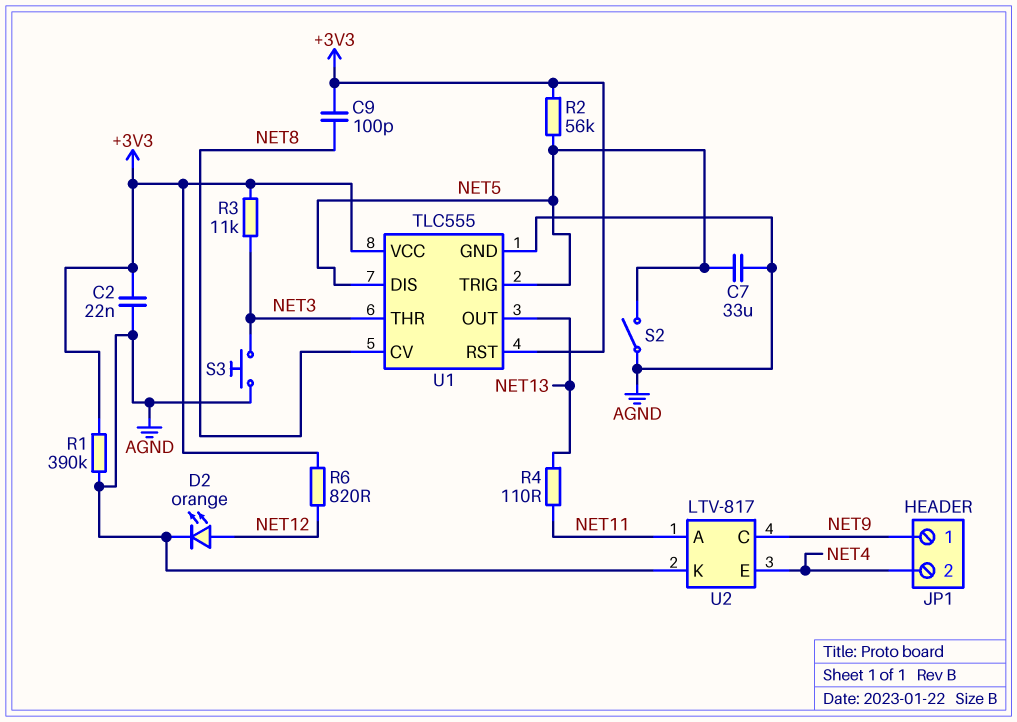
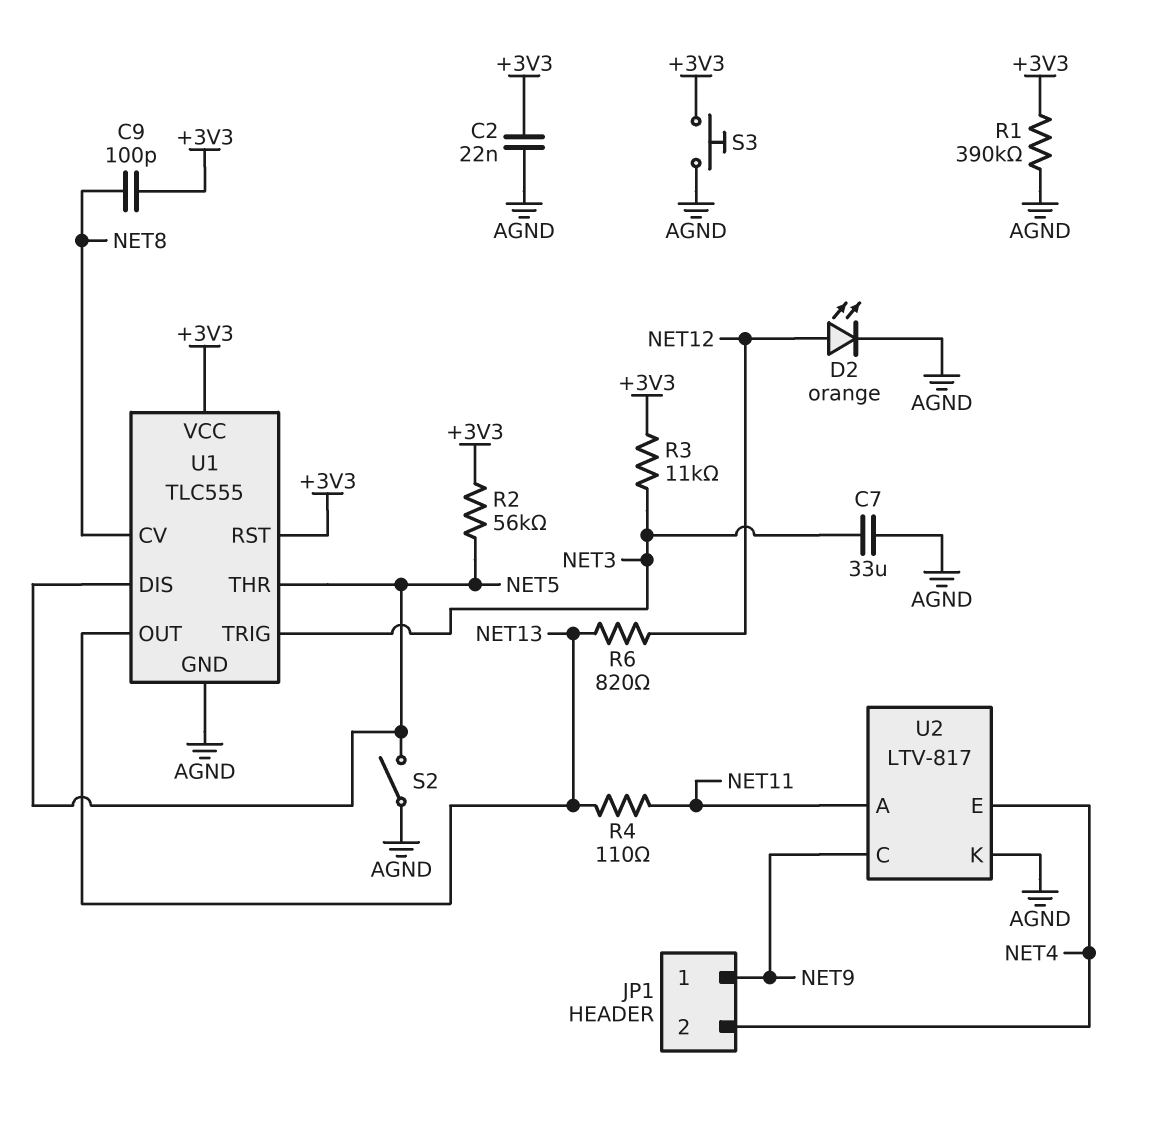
C7: 33uF (AGND, NET5) -> 33uF (AGND, NET3)
R6: 820 (+3V3, NET12) -> 820 (NET12, NET13)
S3: button (AGND, NET3) -> button (+3V3, AGND)
U1 pin THR: NET3 -> NET5
U1 pin TRIG: NET5 -> NET3

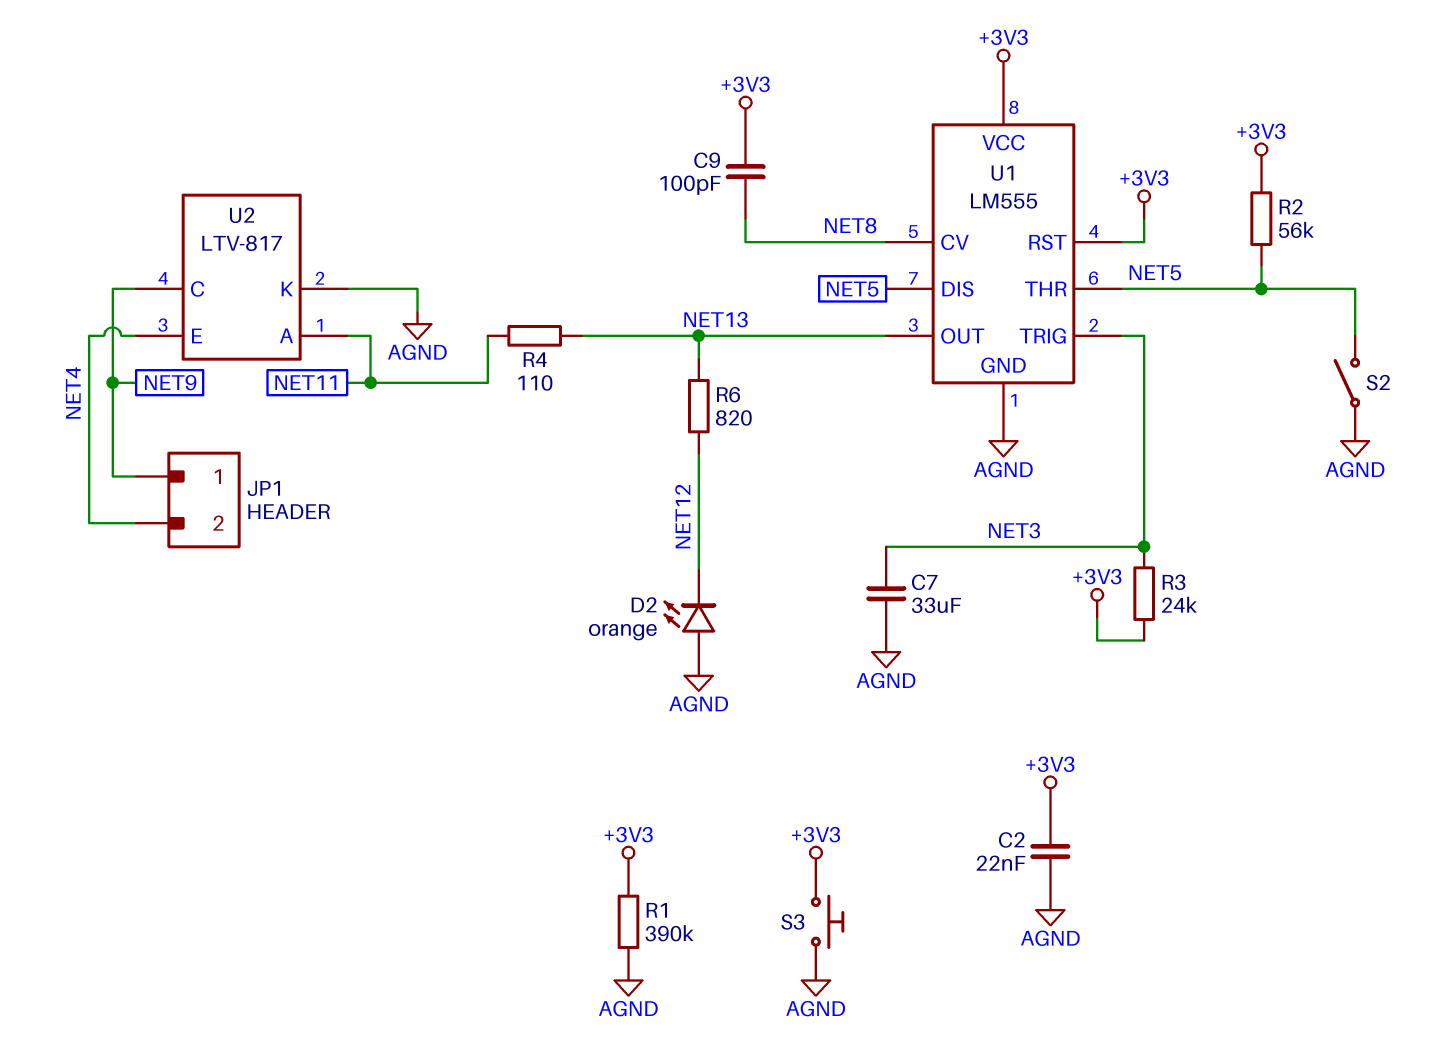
D2: LED orange (A NET12, K AGND) -> LED orange (A AGND, K NET12)
R3: 11k (+3V3, NET3) -> 24k (+3V3, NET3)
U1: TLC555 -> LM555

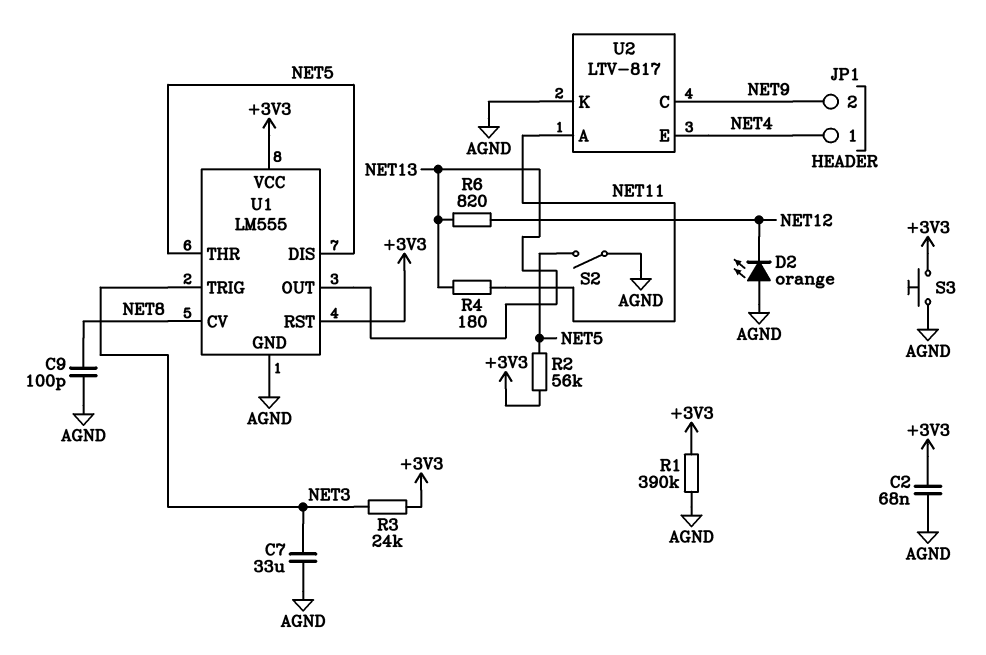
C2: 22nF (+3V3, AGND) -> 68nF (+3V3, AGND)
C9: 100pF (+3V3, NET8) -> 100pF (AGND, NET8)
JP1 pin 1: NET9 -> NET4
JP1 pin 2: NET4 -> NET9
R4: 110 (NET11, NET13) -> 180 (NET11, NET13)

